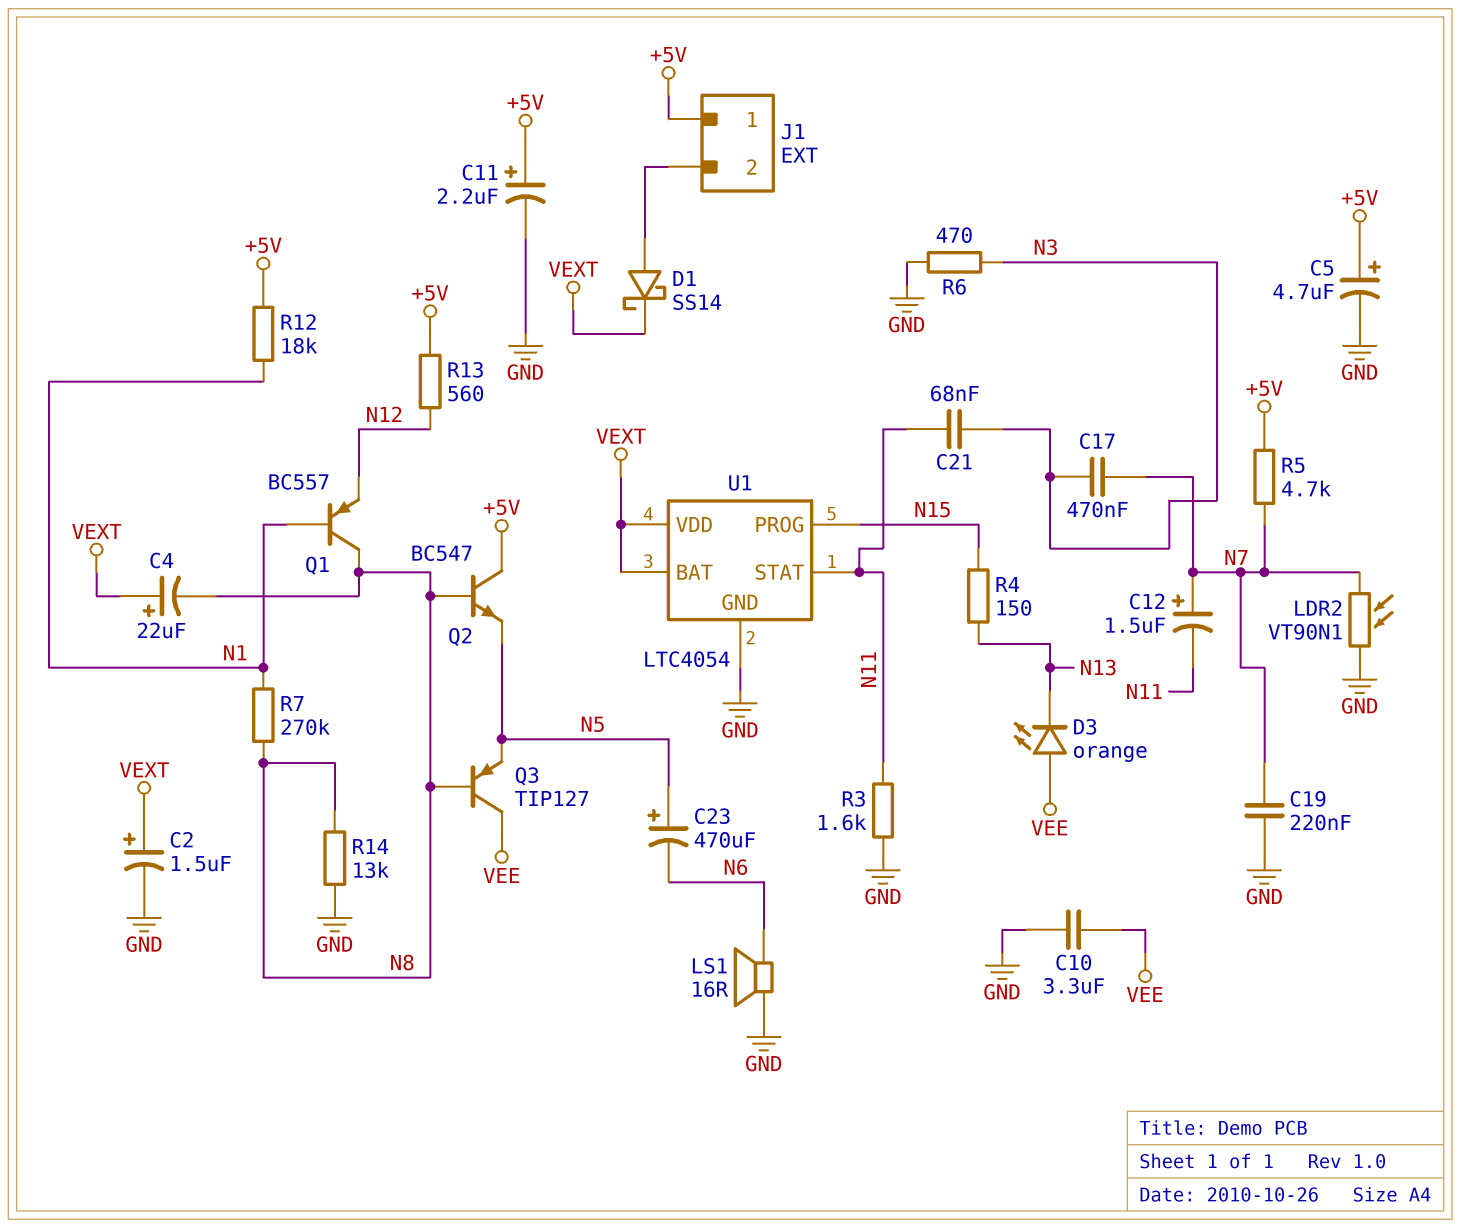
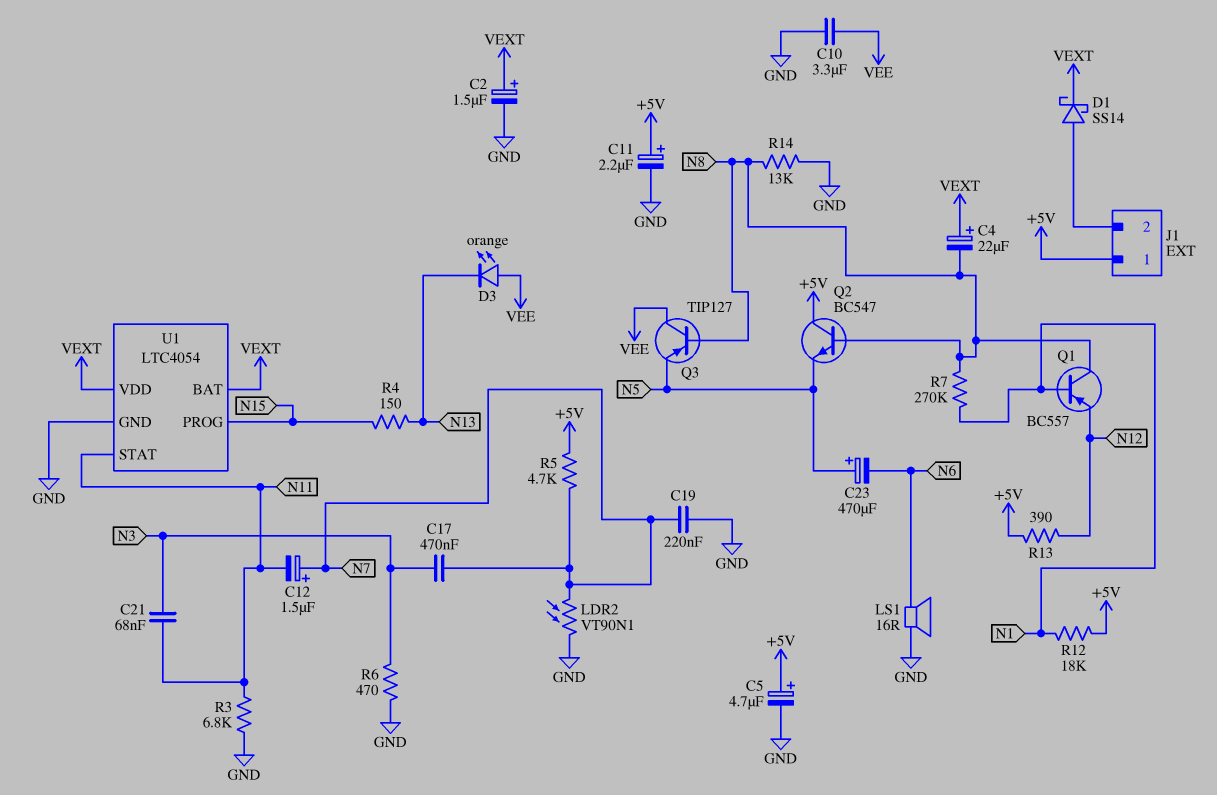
R3: 1.6k (GND, N11) -> 6.8k (GND, N11)
R13: 560 (+5V, N12) -> 390 (+5V, N12)

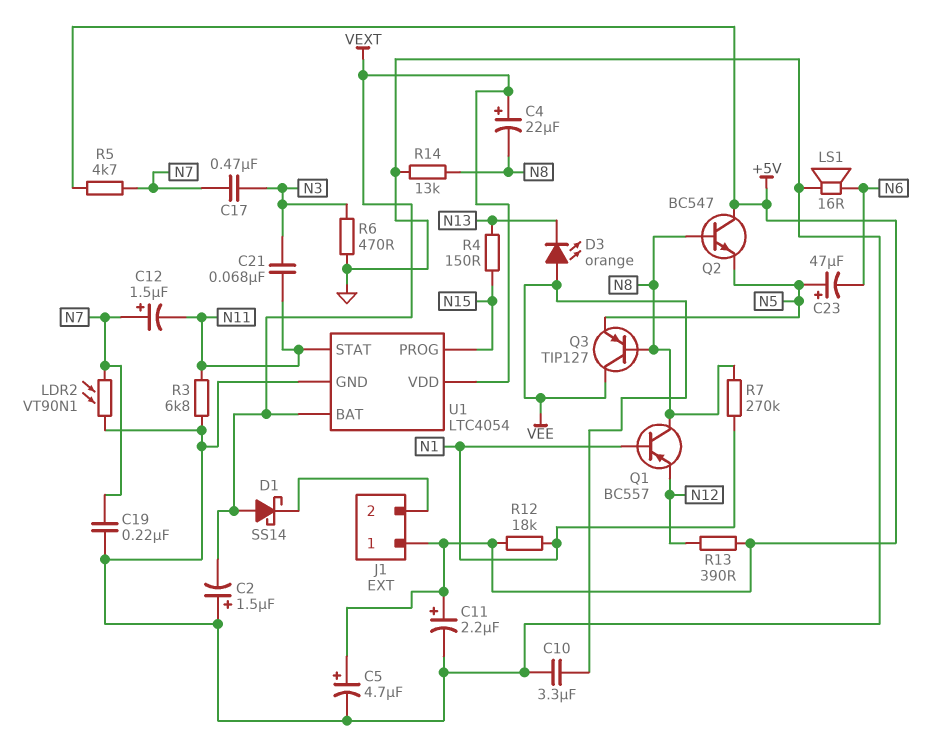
C2: 1.5uF (plus VEXT, minus GND) -> 1.5uF (plus GND, minus VEXT)
C23: 470uF (plus N5, minus N6) -> 47uF (plus N5, minus N6)
D1: schottky SS14 (A J1/2, K VEXT) -> schottky SS14 (A VEXT, K J1/2)

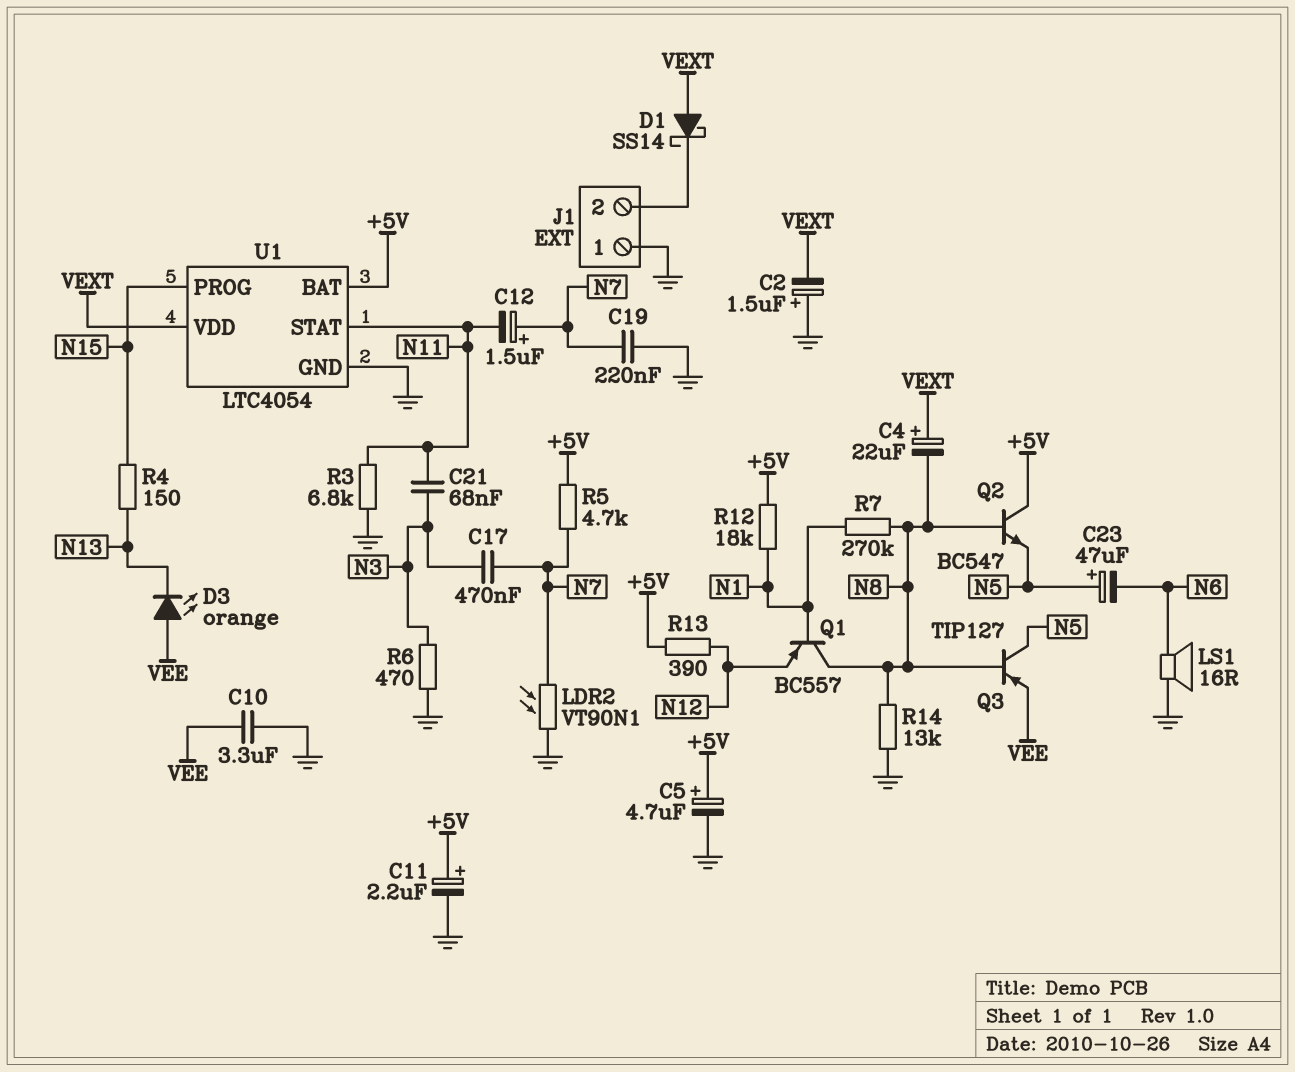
J1 pin 1: +5V -> GND
Q3: PNP TIP127 (B N8, C VEE, E N5) -> PNP TIP127 (B N8, C N5, E VEE)
U1 pin BAT: VEXT -> +5V

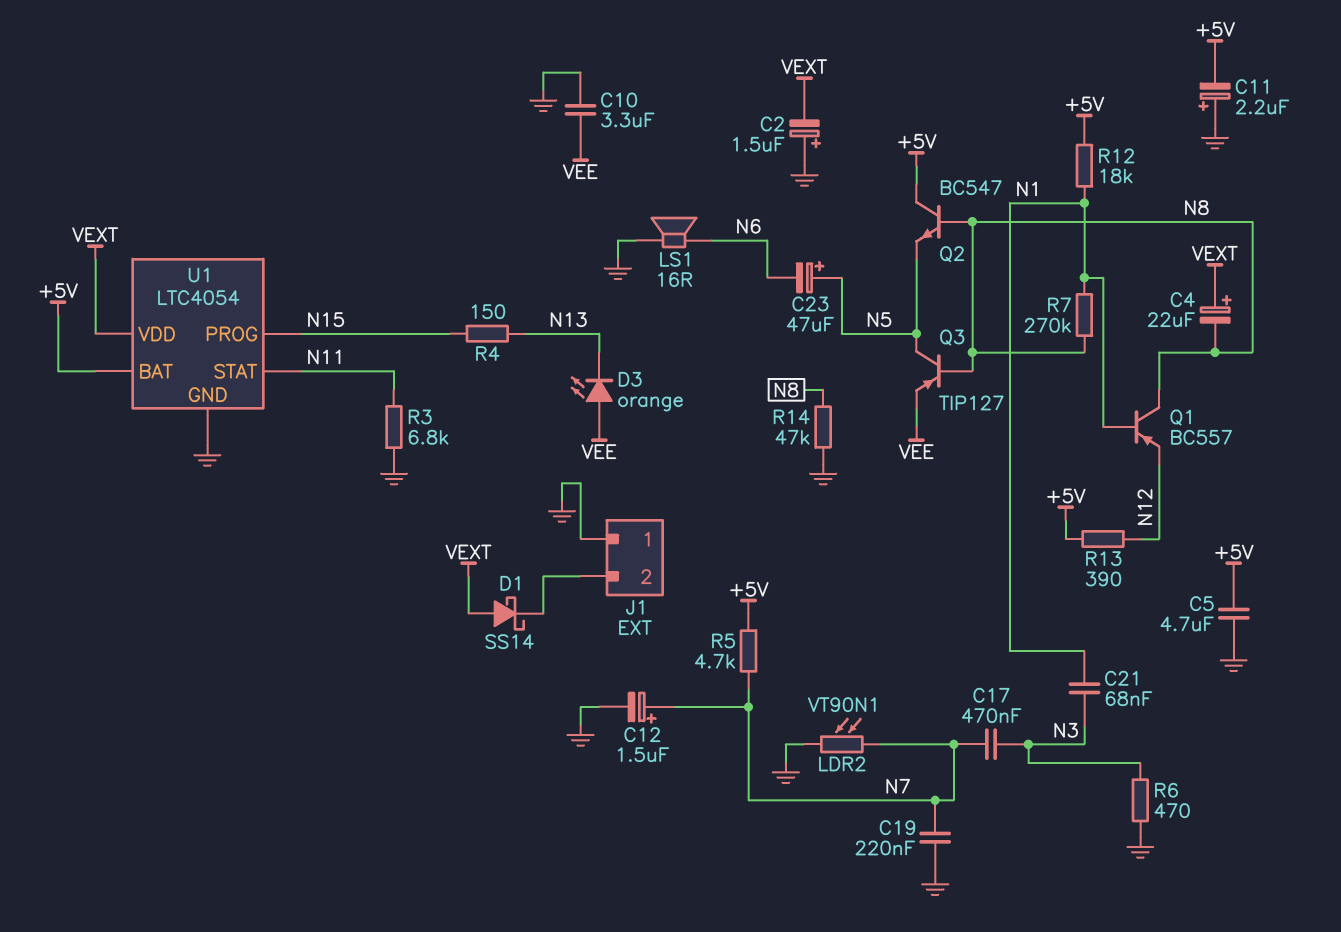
C5: 4.7uF (plus +5V, minus GND) -> 4.7uF (+5V, GND)
C11: 2.2uF (plus +5V, minus GND) -> 2.2uF (plus GND, minus +5V)
C12: 1.5uF (plus N7, minus N11) -> 1.5uF (plus N7, minus GND)
C21: 68nF (N3, N11) -> 68nF (N1, N3)
R14: 13k (GND, N8) -> 47k (GND, N8)

